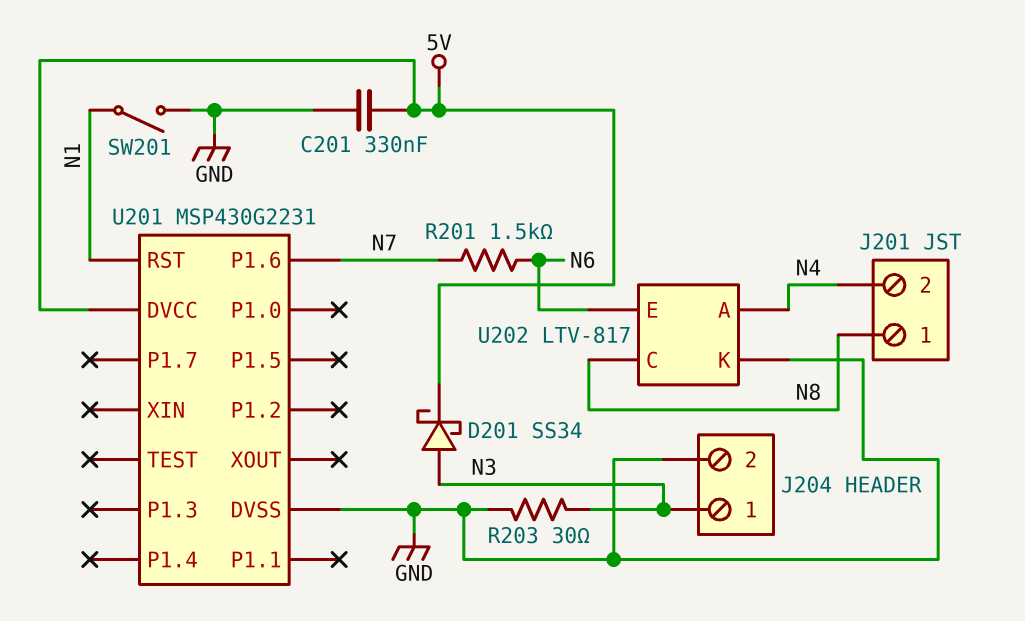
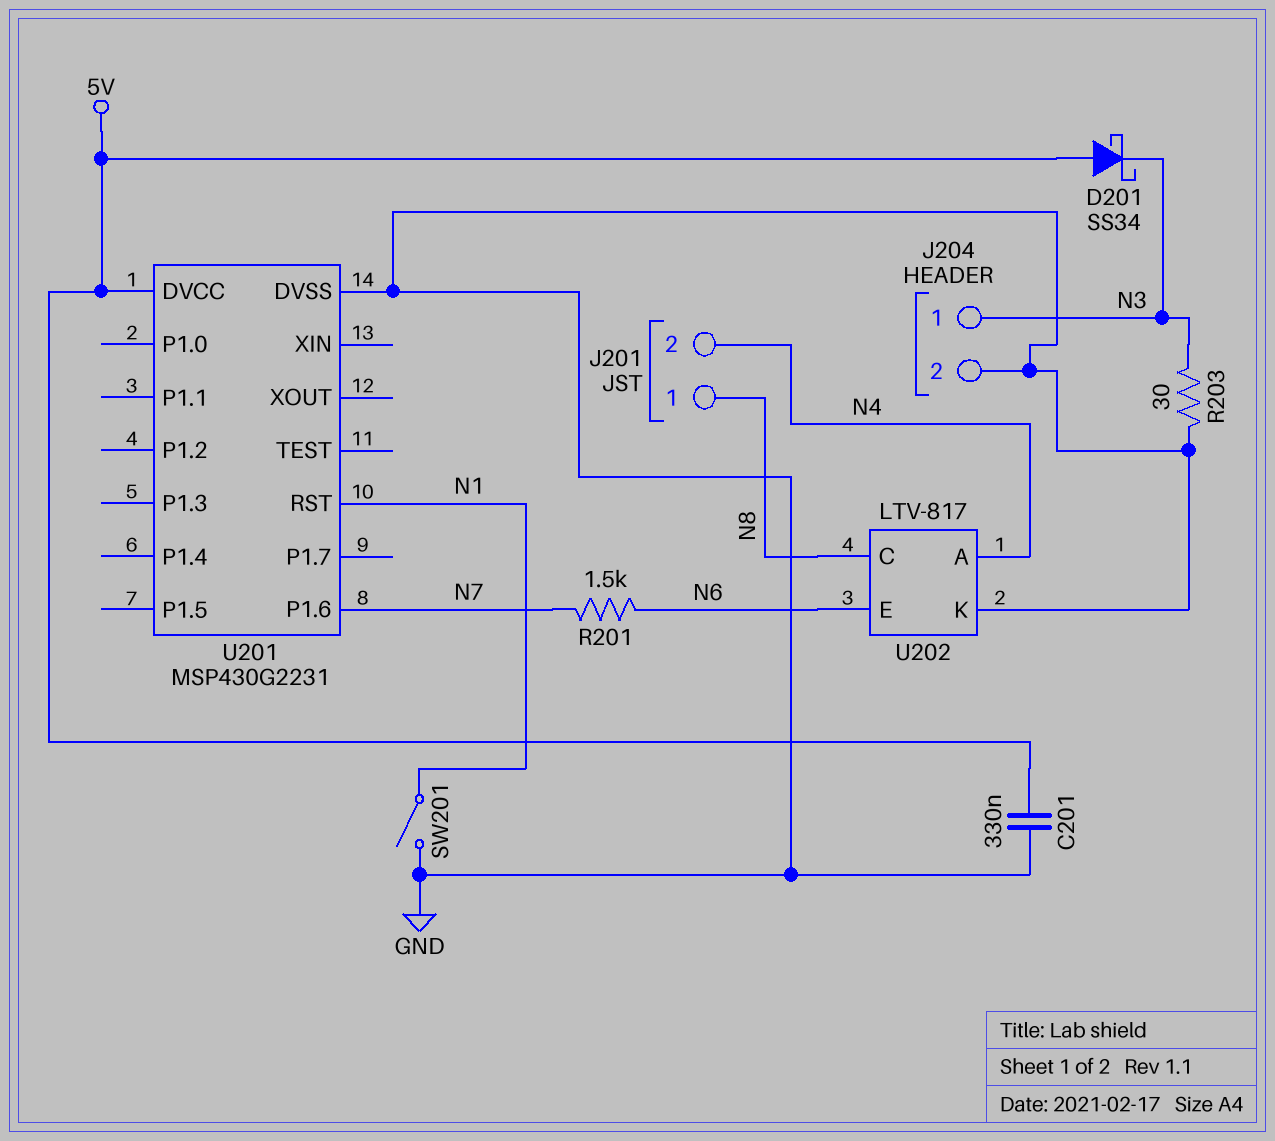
D201: schottky SS34 (A N3, K 5V) -> schottky SS34 (A 5V, K N3)

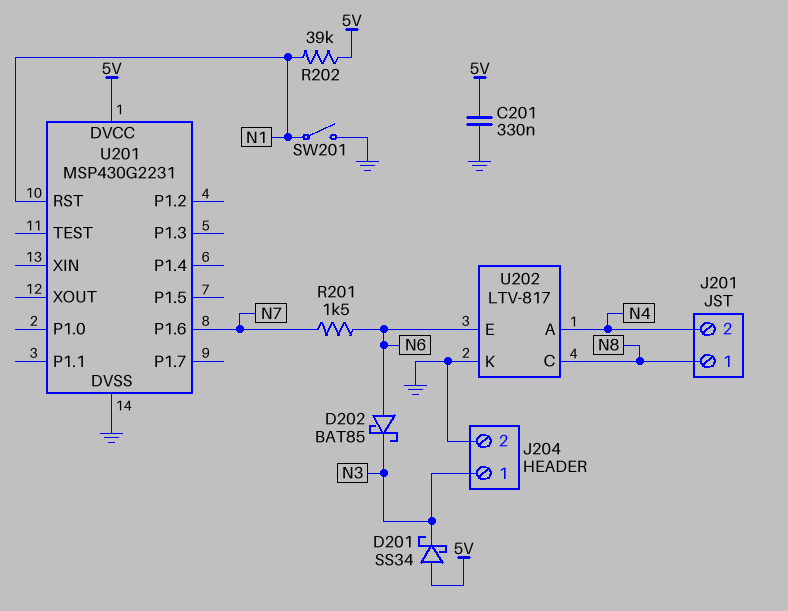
D202: none -> schottky BAT85 (A N6, K N3)
R202: none -> 39k (5V, N1)
R203: 30 (GND, N3) -> none

